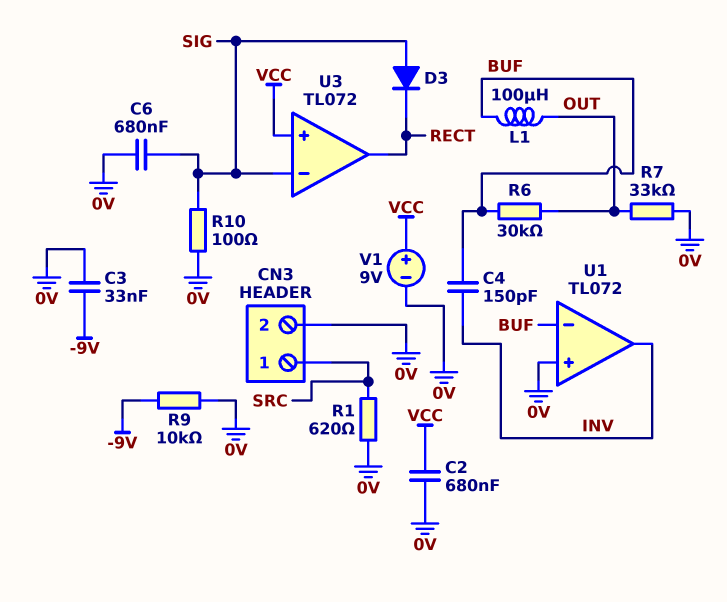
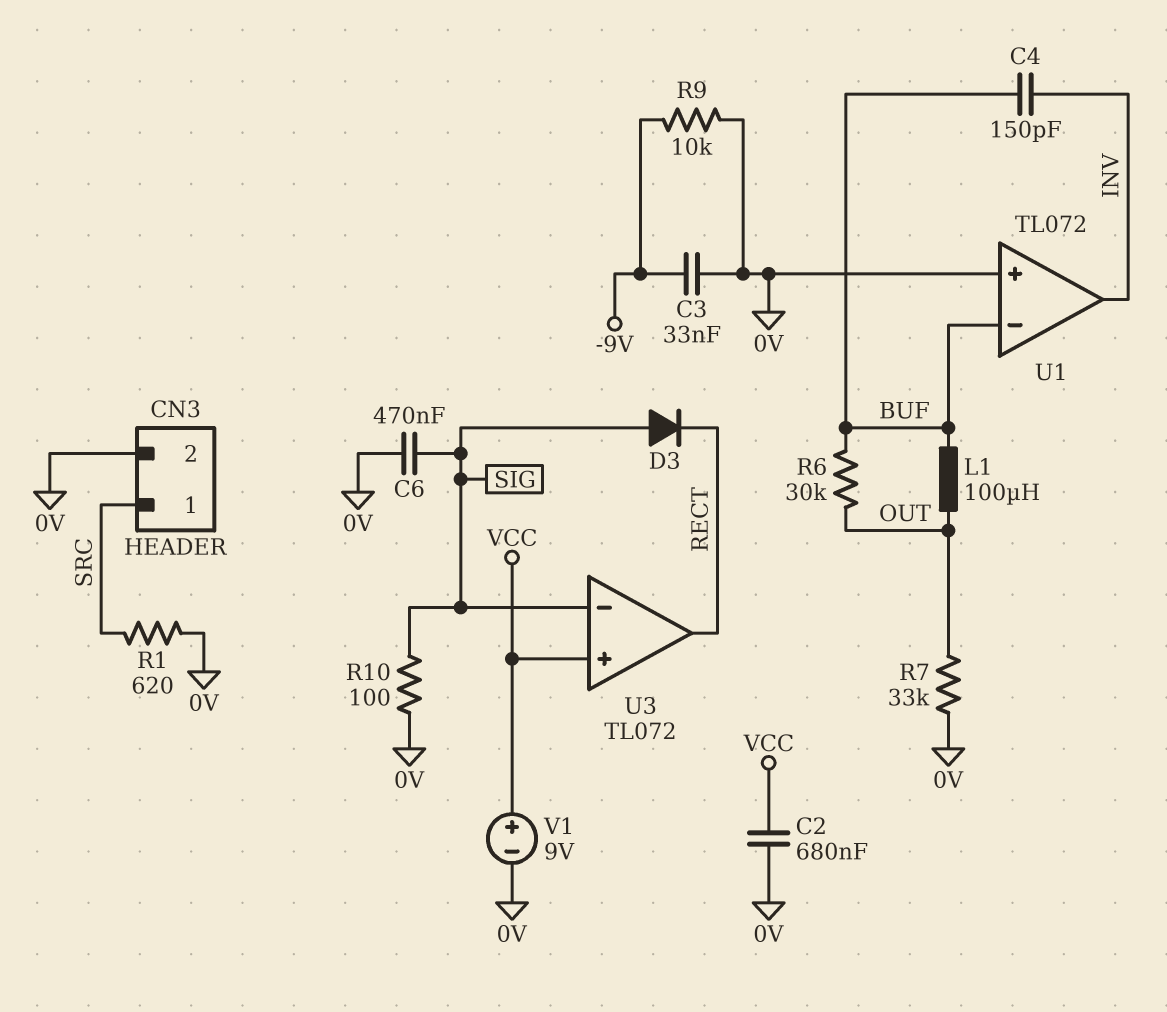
C6: 680nF (0V, SIG) -> 470nF (0V, SIG)

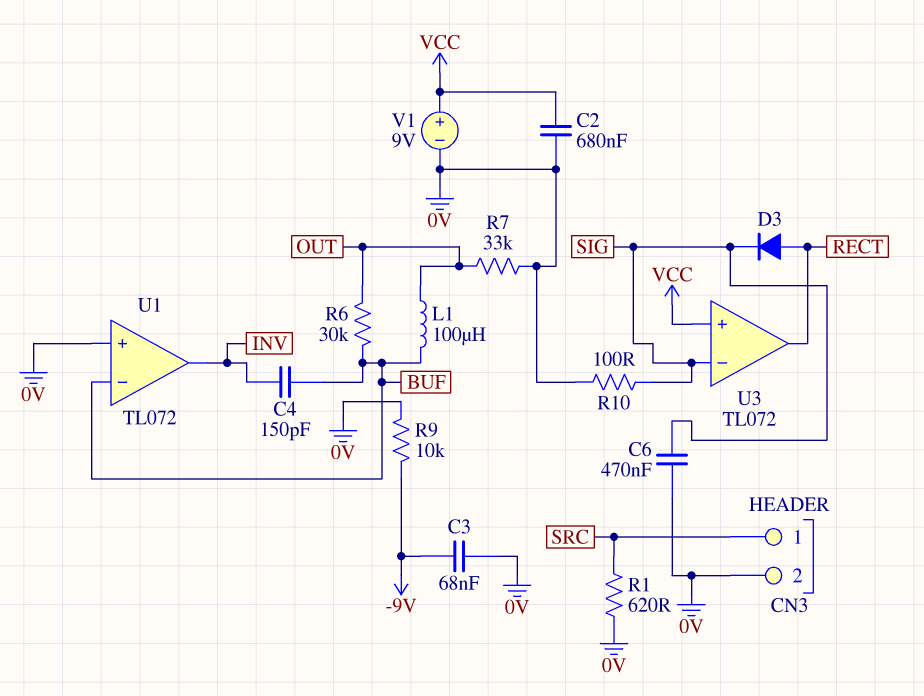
C3: 33nF (-9V, 0V) -> 68nF (-9V, 0V)
D3: diode (A SIG, K RECT) -> diode (A RECT, K SIG)

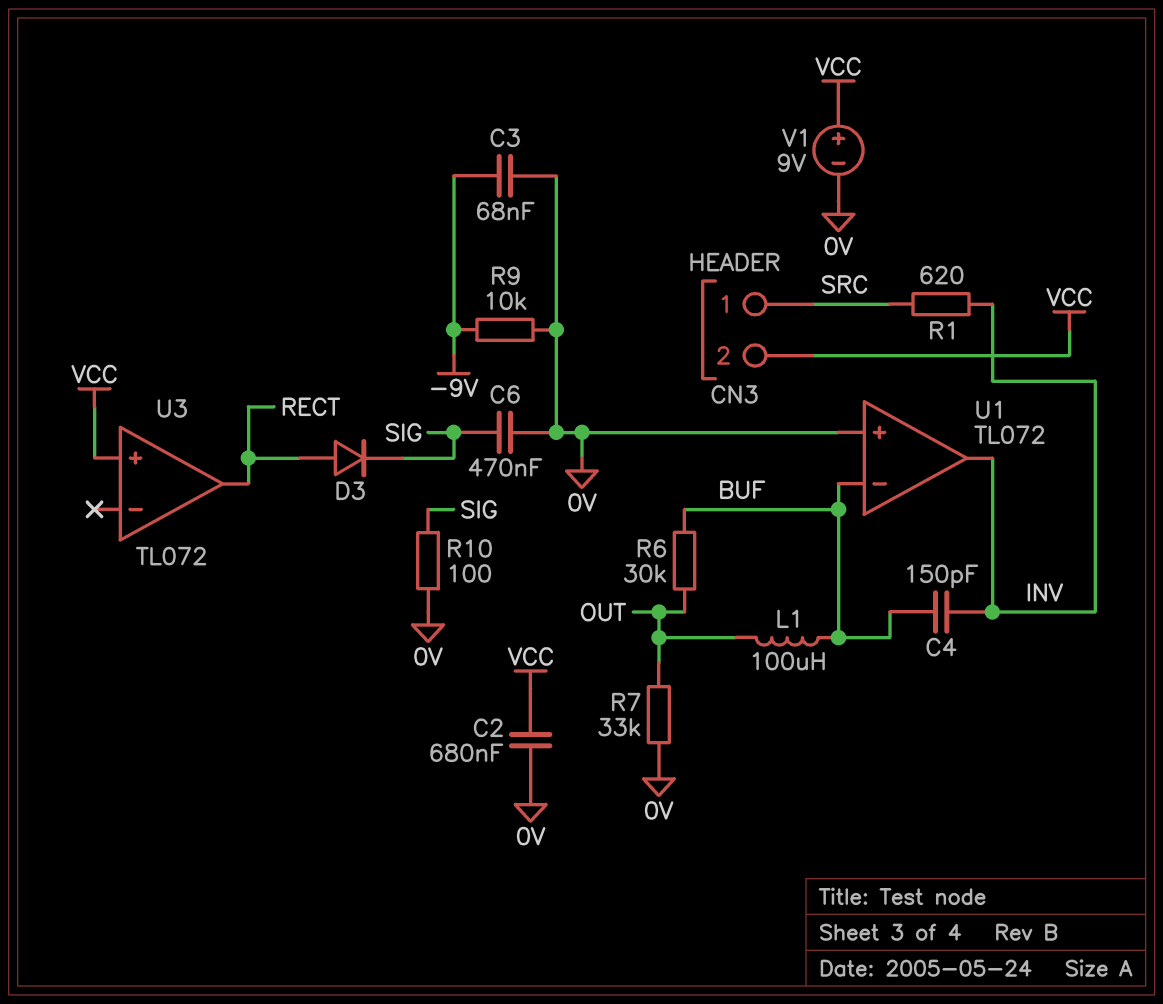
CN3 pin 2: 0V -> VCC
R1: 620 (0V, SRC) -> 620 (INV, SRC)
U3 pin in-: SIG -> none

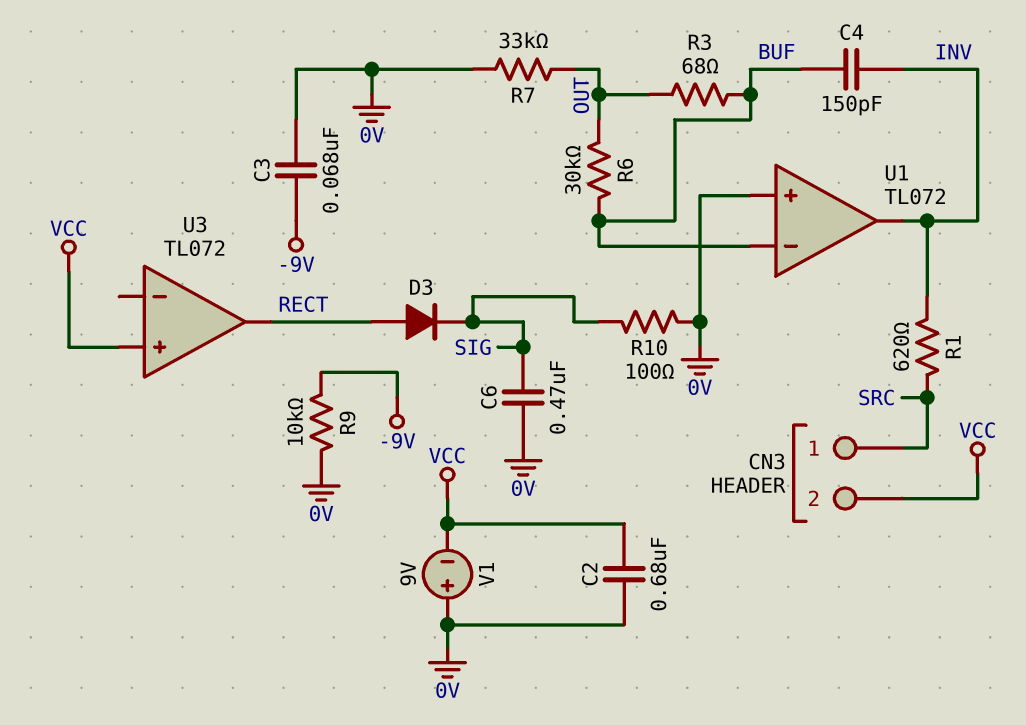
L1: 100uH (BUF, OUT) -> none
R3: none -> 68 (BUF, OUT)
V1: 9V (plus VCC, minus 0V) -> 9V (plus 0V, minus VCC)

